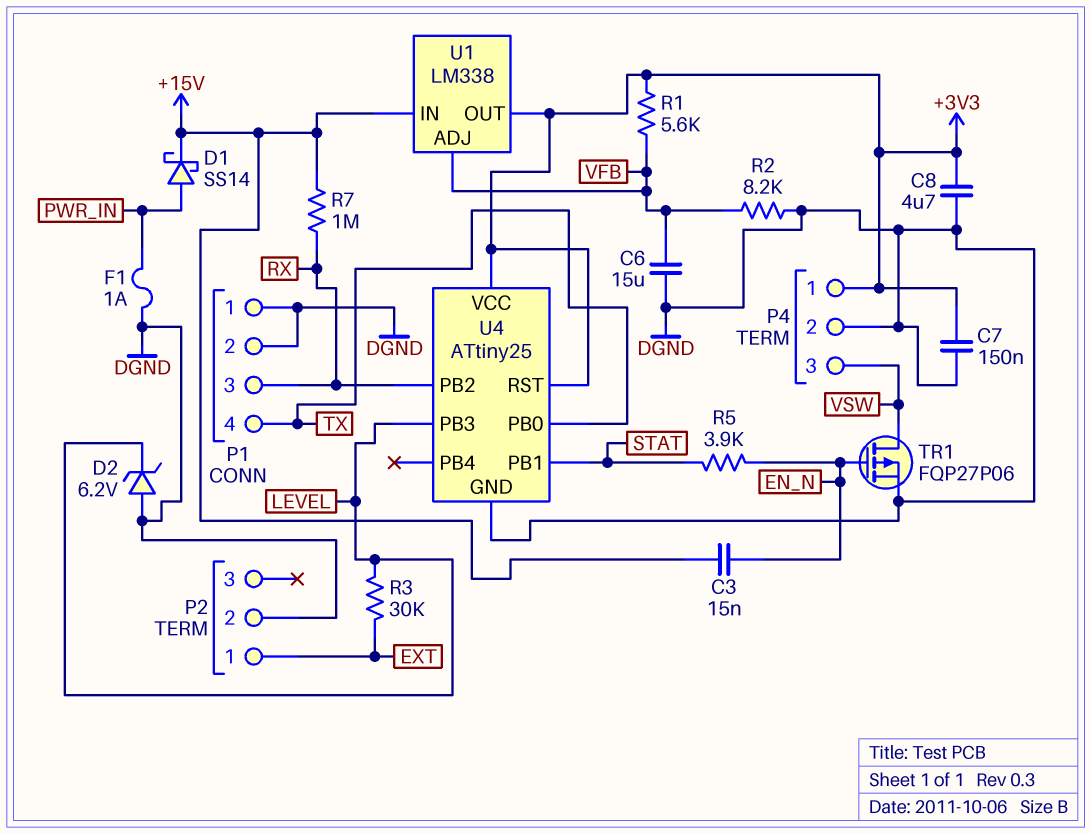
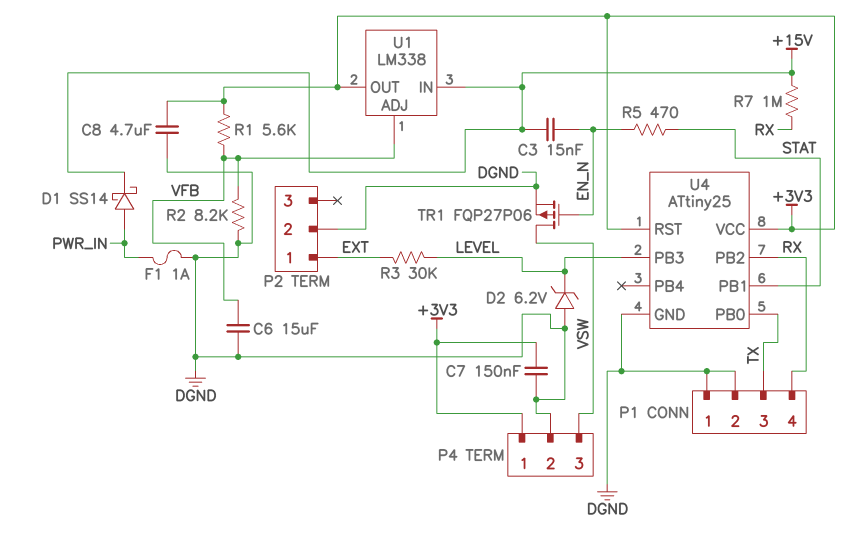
P1 pin 3: RX -> TX
P1 pin 4: TX -> RX
R5: 3.9k (EN_N, STAT) -> 470 (EN_N, STAT)

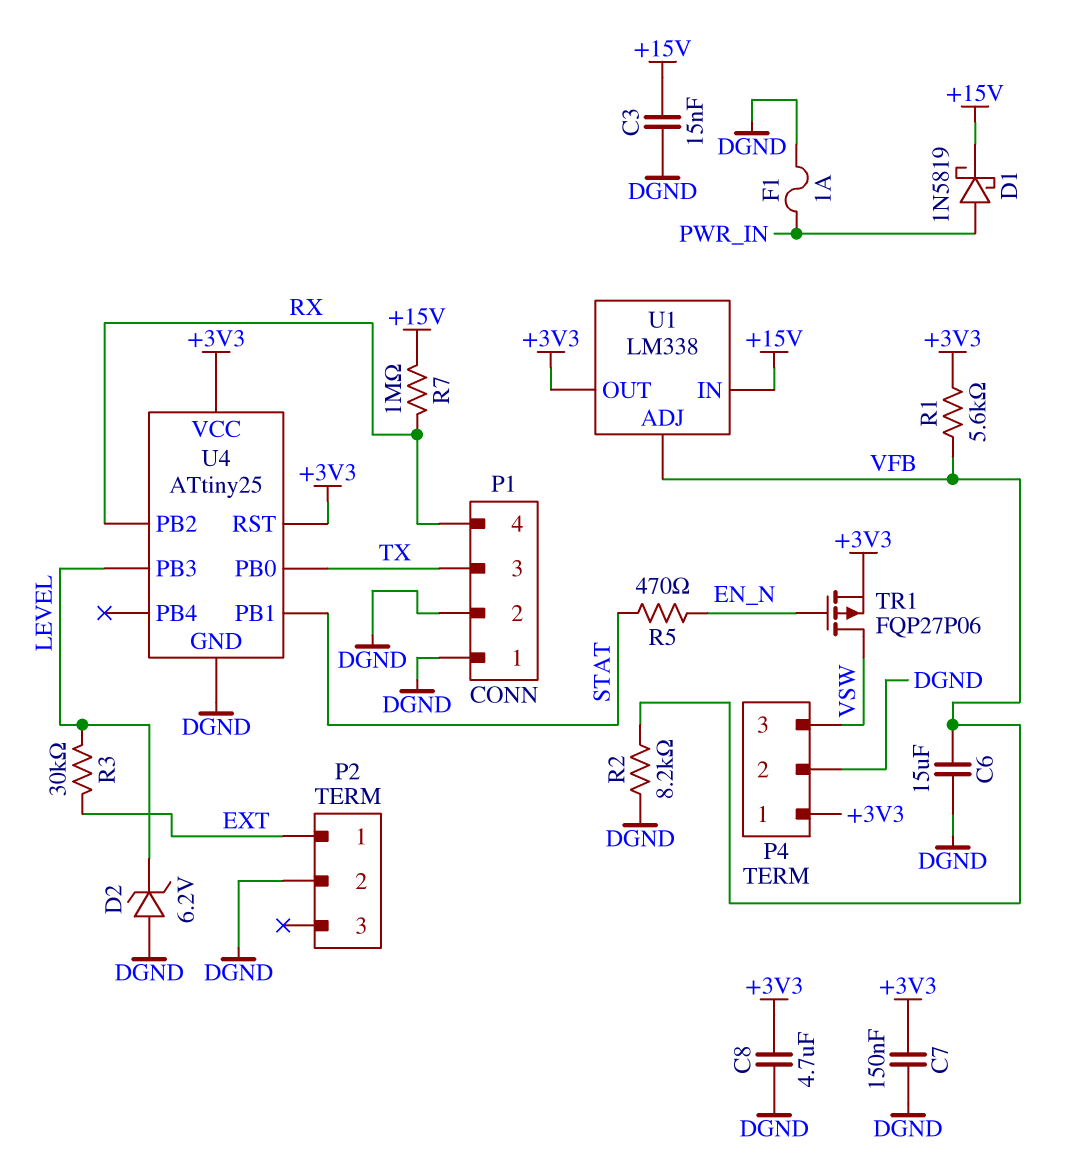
C3: 15nF (+15V, EN_N) -> 15nF (+15V, DGND)
D1: schottky SS14 (A PWR_IN, K +15V) -> schottky 1N5819 (A PWR_IN, K +15V)
TR1: PMOS FQP27P06 (G EN_N, D VSW, S DGND) -> PMOS FQP27P06 (G EN_N, D VSW, S +3V3)

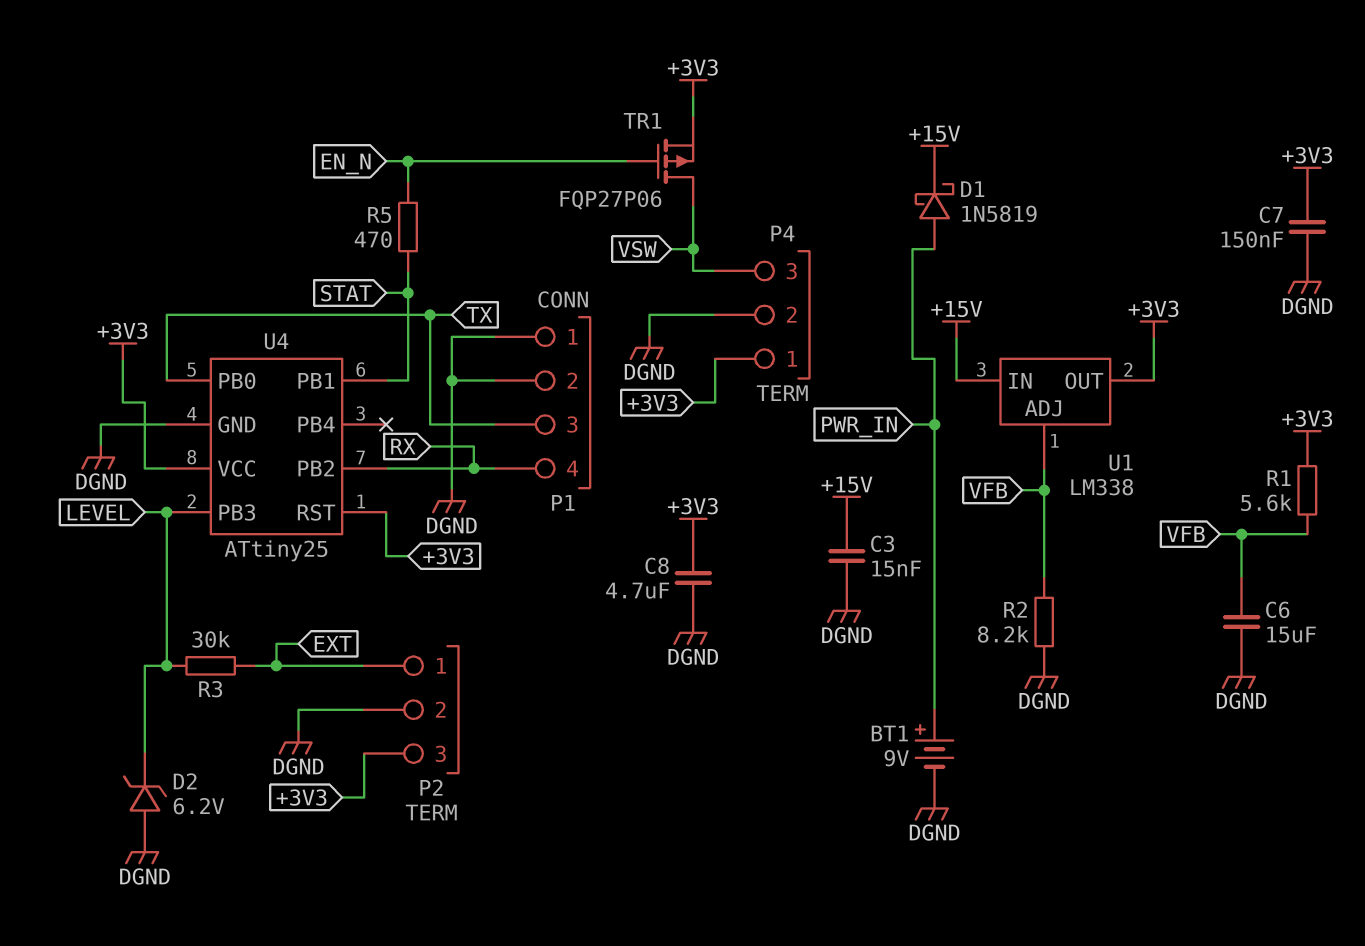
BT1: none -> 9V (plus PWR_IN, minus DGND)
F1: 1A (DGND, PWR_IN) -> none
P2 pin 3: none -> +3V3
R7: 1M (+15V, RX) -> none

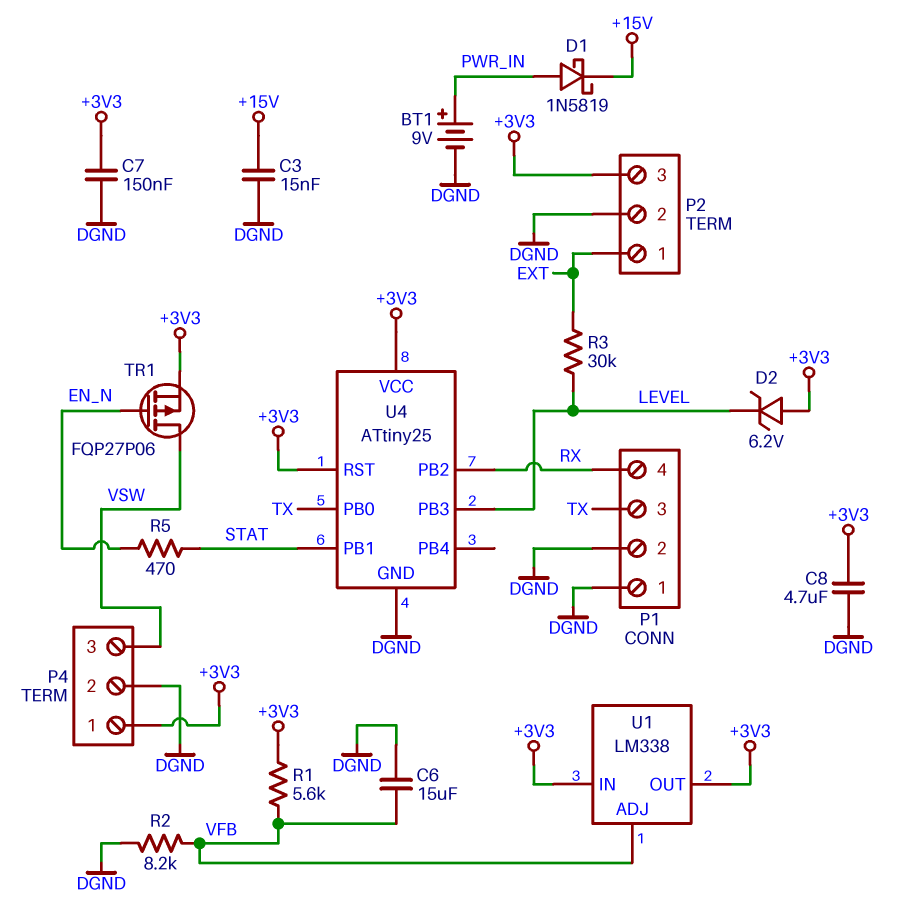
D2: zener 6.2V (A DGND, K LEVEL) -> zener 6.2V (A +3V3, K LEVEL)
U1 pin IN: +15V -> +3V3

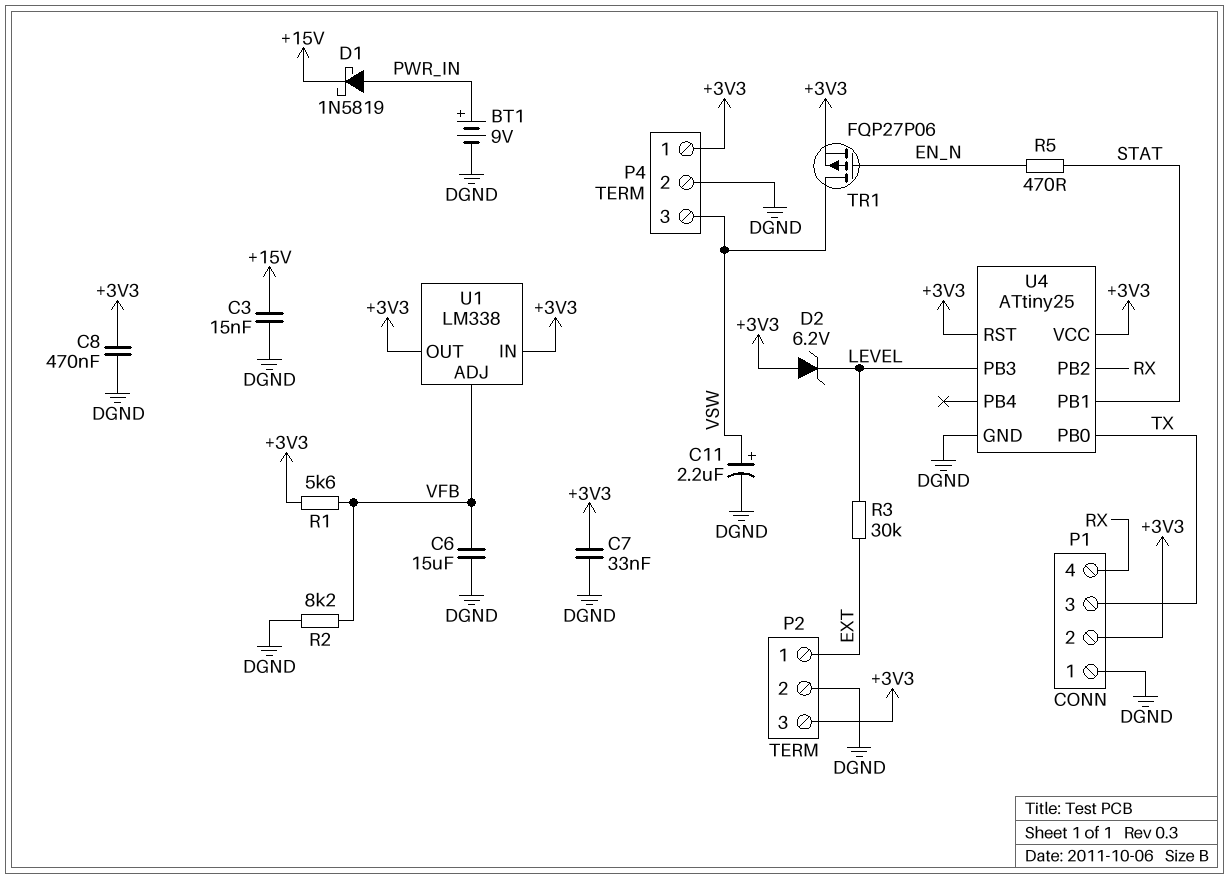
C7: 150nF (+3V3, DGND) -> 33nF (+3V3, DGND)
C8: 4.7uF (+3V3, DGND) -> 470nF (+3V3, DGND)
C11: none -> 2.2uF (plus VSW, minus DGND)
P1 pin 2: DGND -> +3V3

